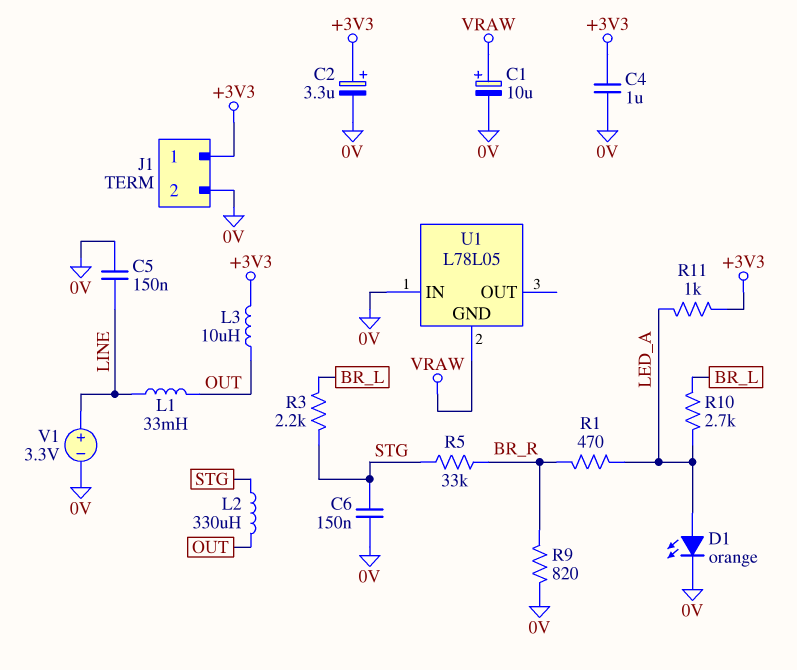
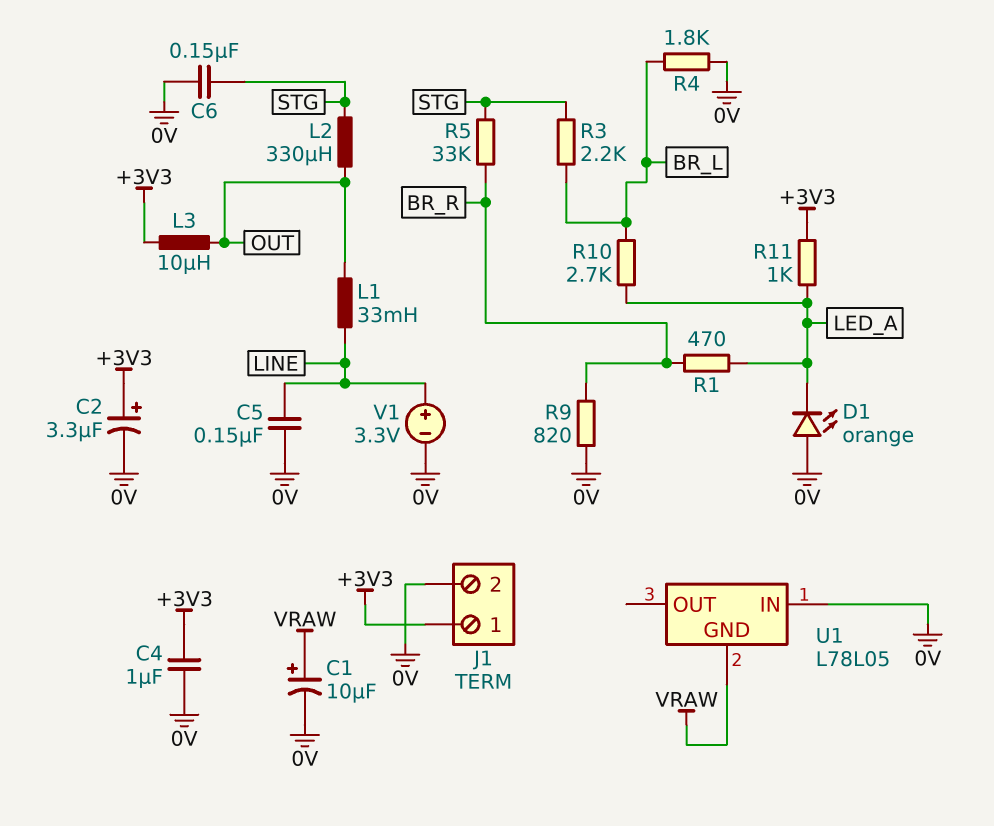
D1: LED orange (A LED_A, K 0V) -> LED orange (A 0V, K LED_A)
R4: none -> 1.8k (0V, BR_L)

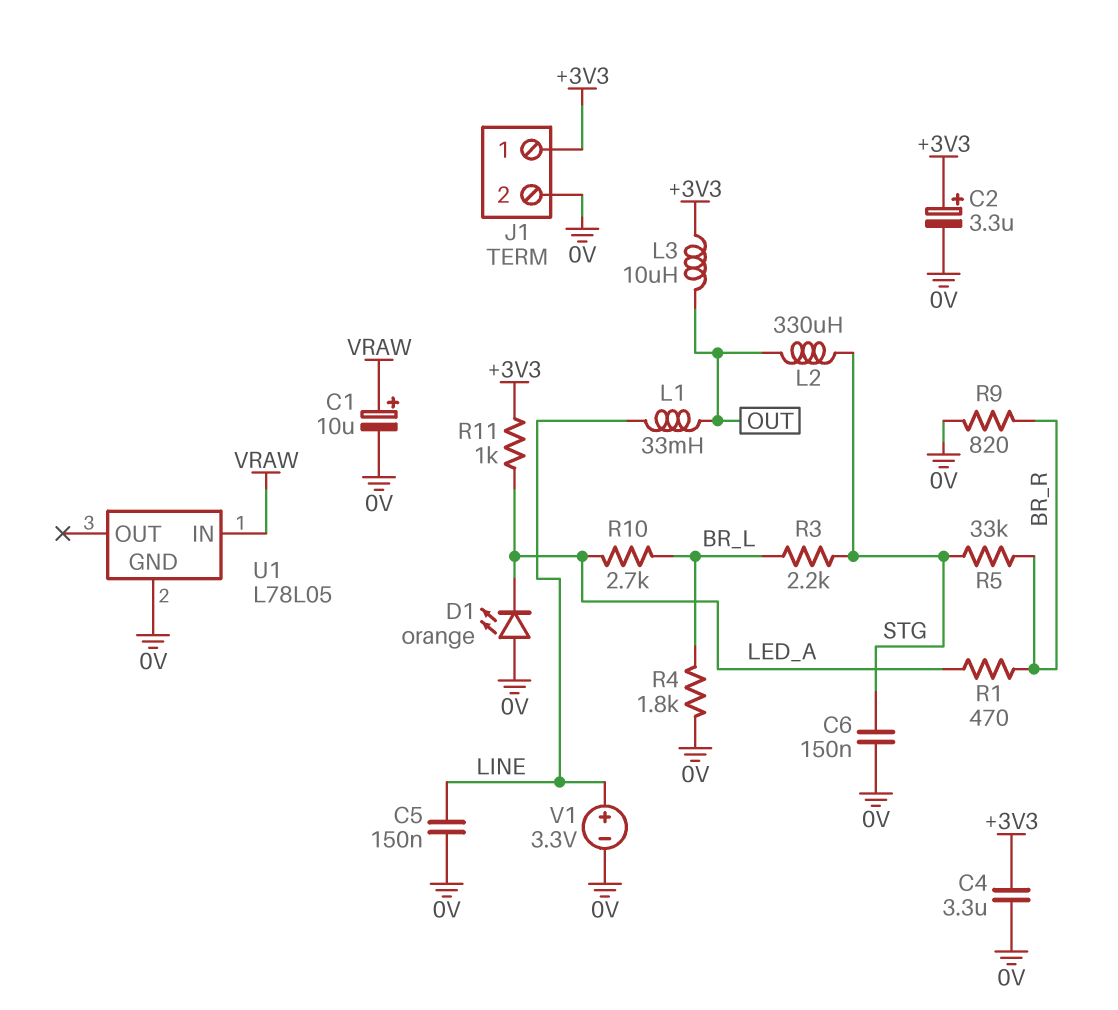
C4: 1uF (+3V3, 0V) -> 3.3uF (+3V3, 0V)
U1 pin GND: VRAW -> 0V
U1 pin IN: 0V -> VRAW

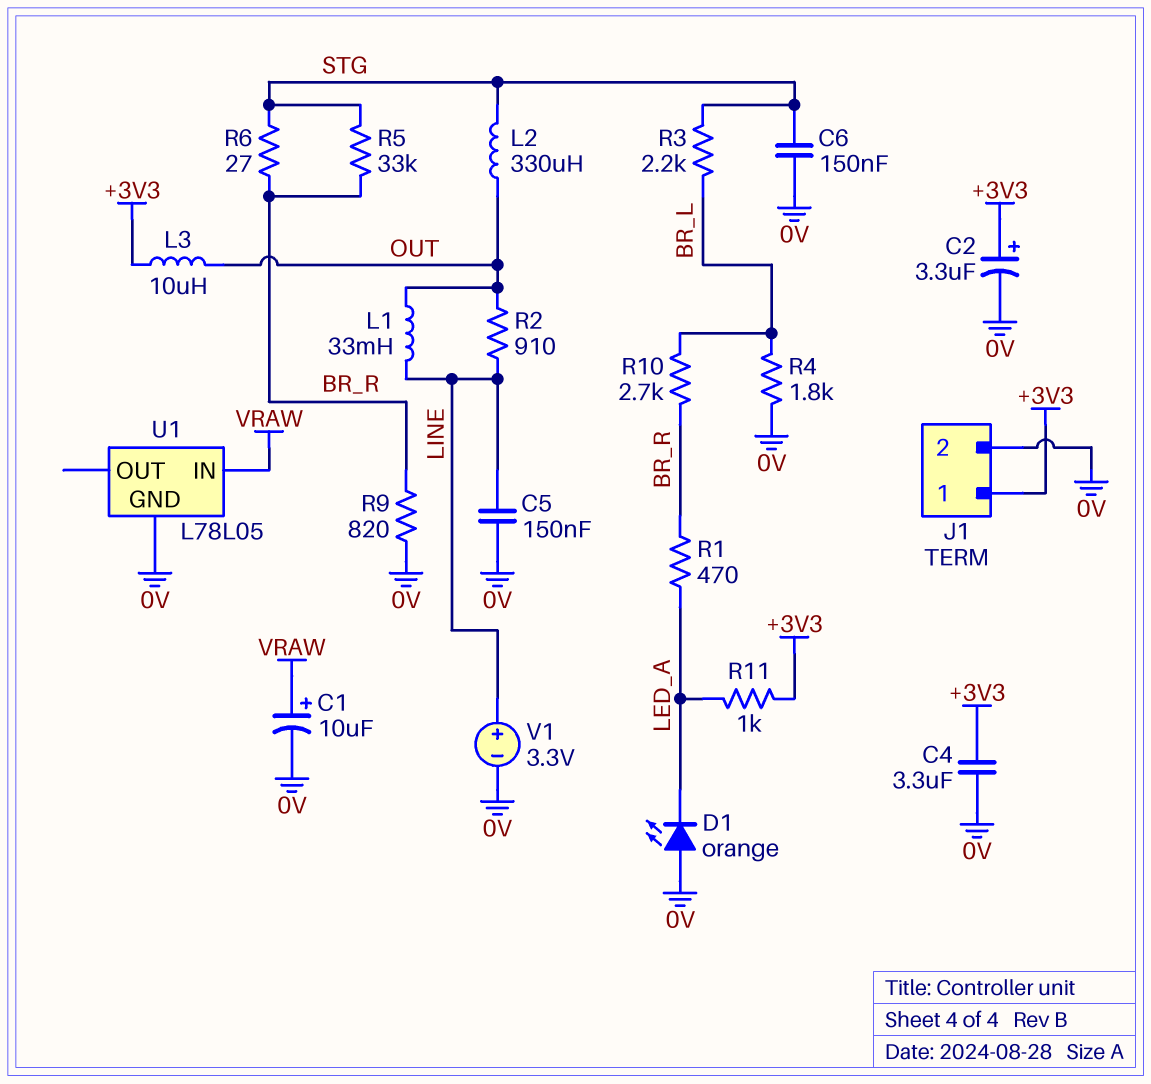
R2: none -> 910 (LINE, OUT)
R6: none -> 27 (BR_R, STG)
R10: 2.7k (BR_L, LED_A) -> 2.7k (BR_L, BR_R)

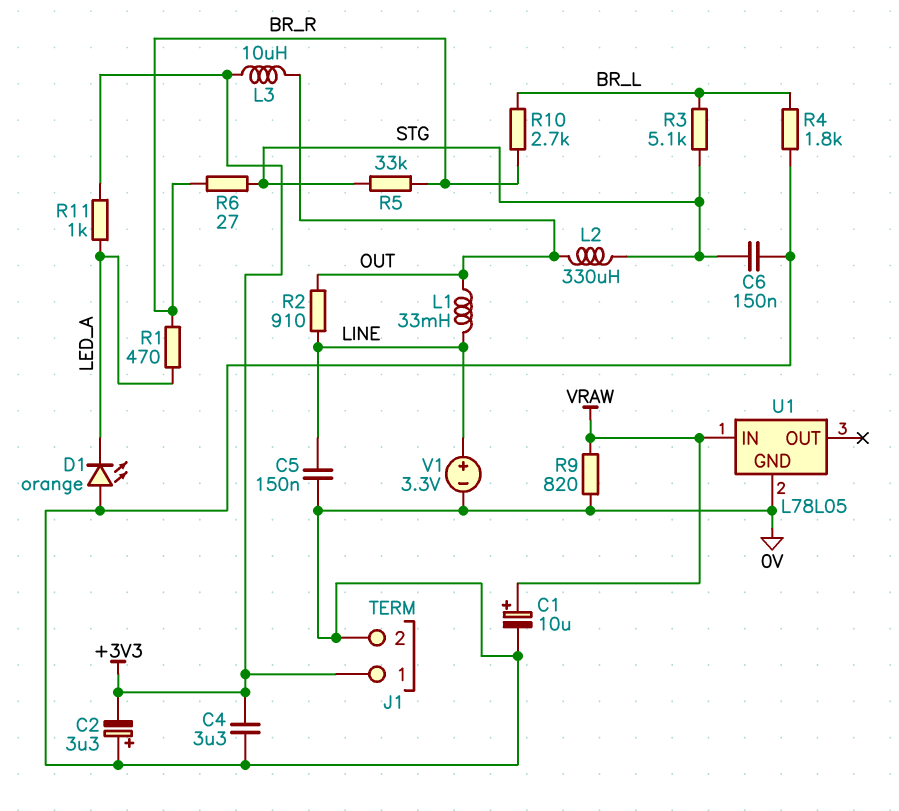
C2: 3.3uF (plus +3V3, minus 0V) -> 3.3uF (plus 0V, minus +3V3)
R3: 2.2k (BR_L, STG) -> 5.1k (BR_L, STG)
R9: 820 (0V, BR_R) -> 820 (0V, VRAW)

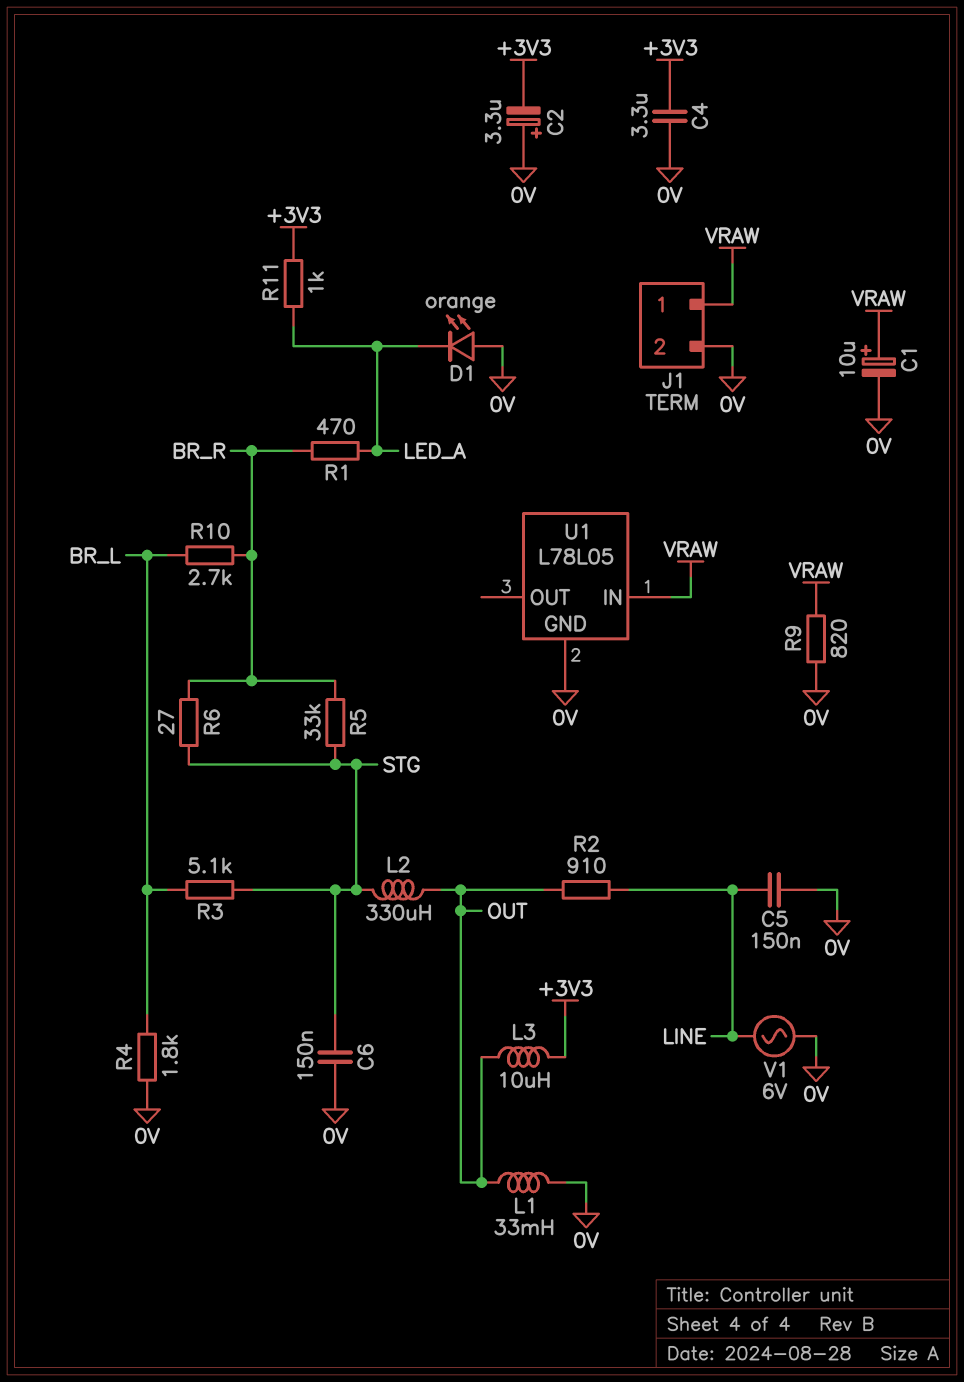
J1 pin 1: +3V3 -> VRAW
L1: 33mH (LINE, OUT) -> 33mH (0V, OUT)
V1: 3.3V (plus LINE, minus 0V) -> AC 6V (0V, LINE)

